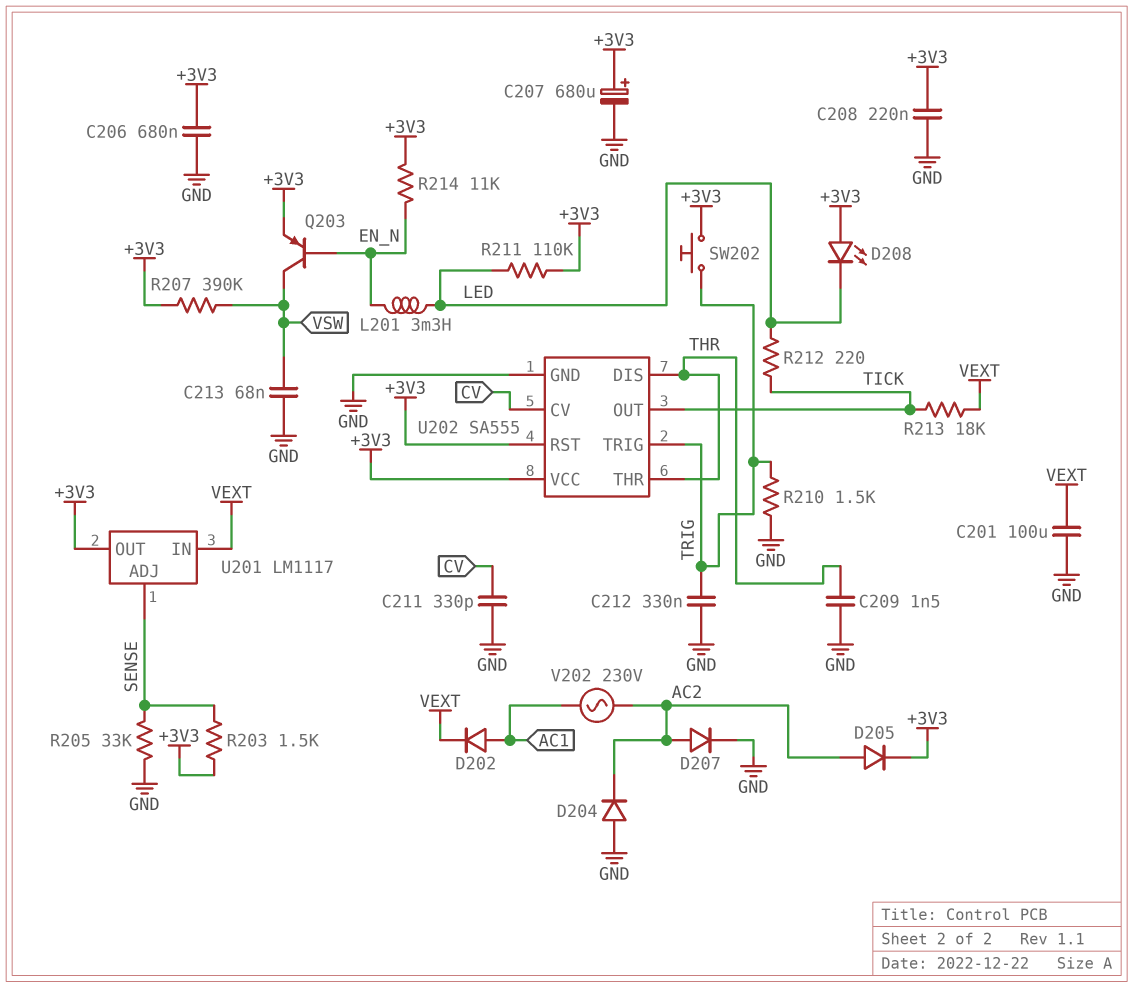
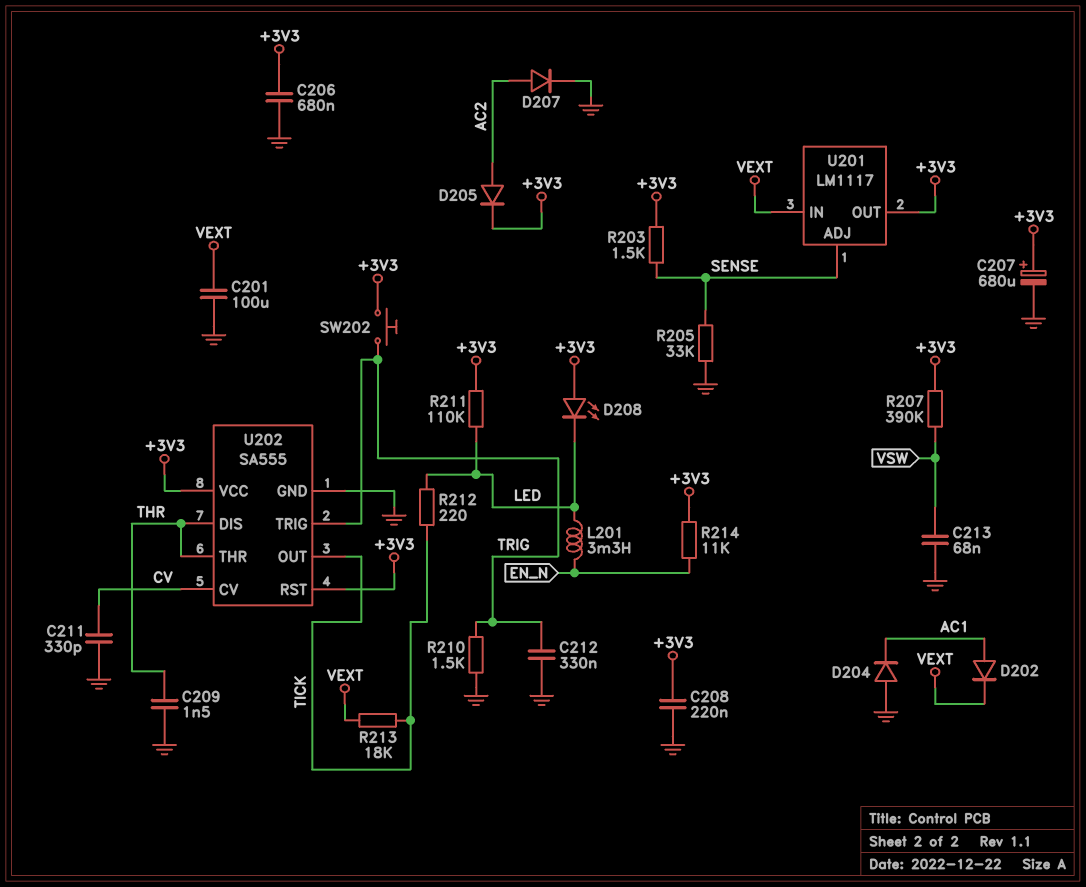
D204: diode (A GND, K AC2) -> diode (A GND, K AC1)
Q203: PNP (B EN_N, C VSW, E +3V3) -> none
V202: AC 230V (AC1, AC2) -> none

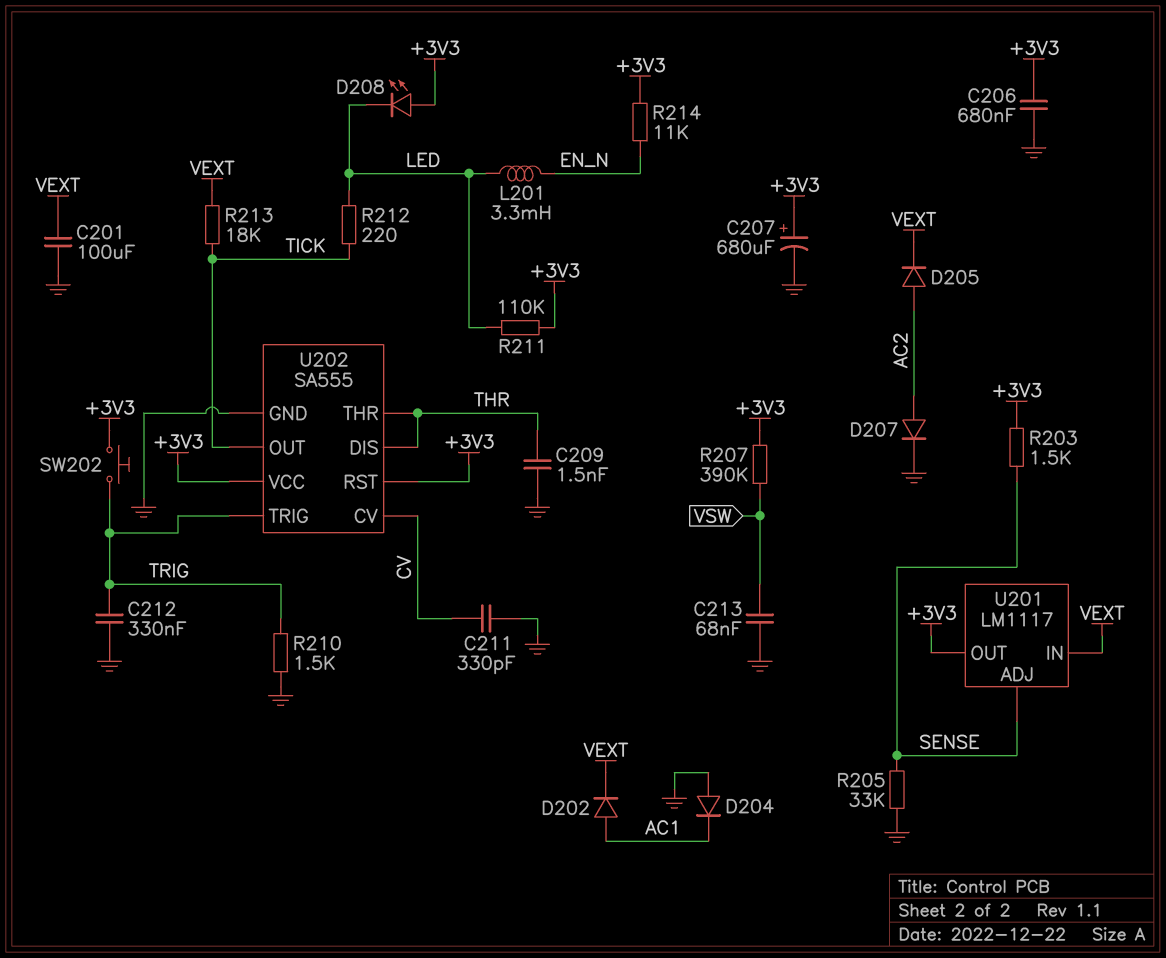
C208: 220nF (+3V3, GND) -> none
D205: diode (A AC2, K +3V3) -> diode (A AC2, K VEXT)

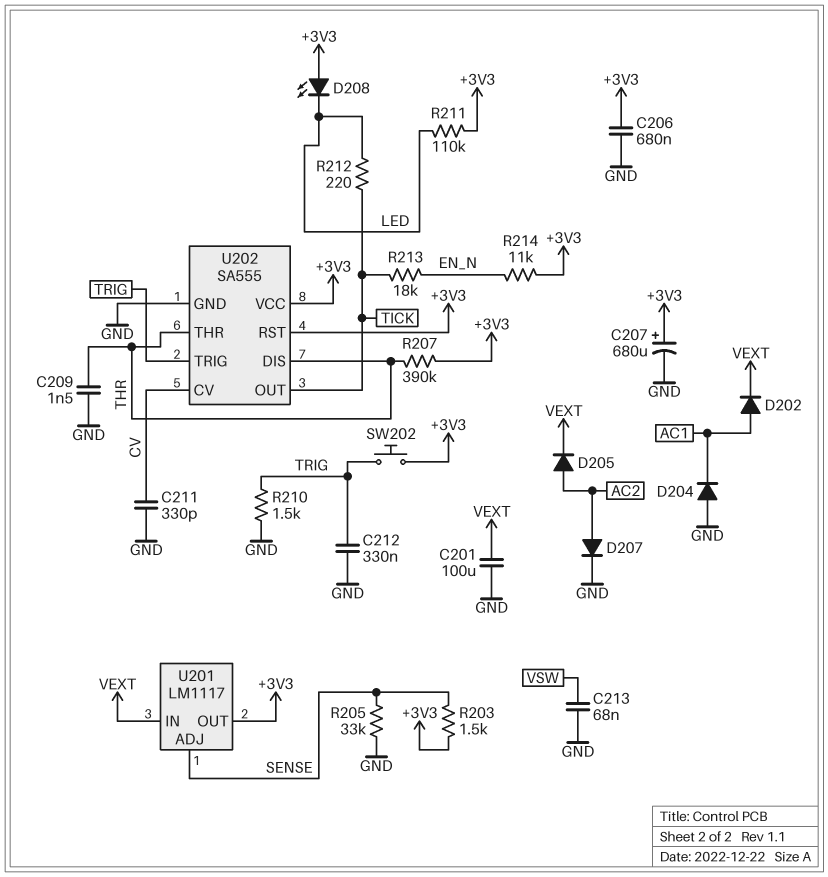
L201: 3.3mH (EN_N, LED) -> none
R207: 390k (+3V3, VSW) -> 390k (+3V3, THR)
R213: 18k (TICK, VEXT) -> 18k (EN_N, TICK)

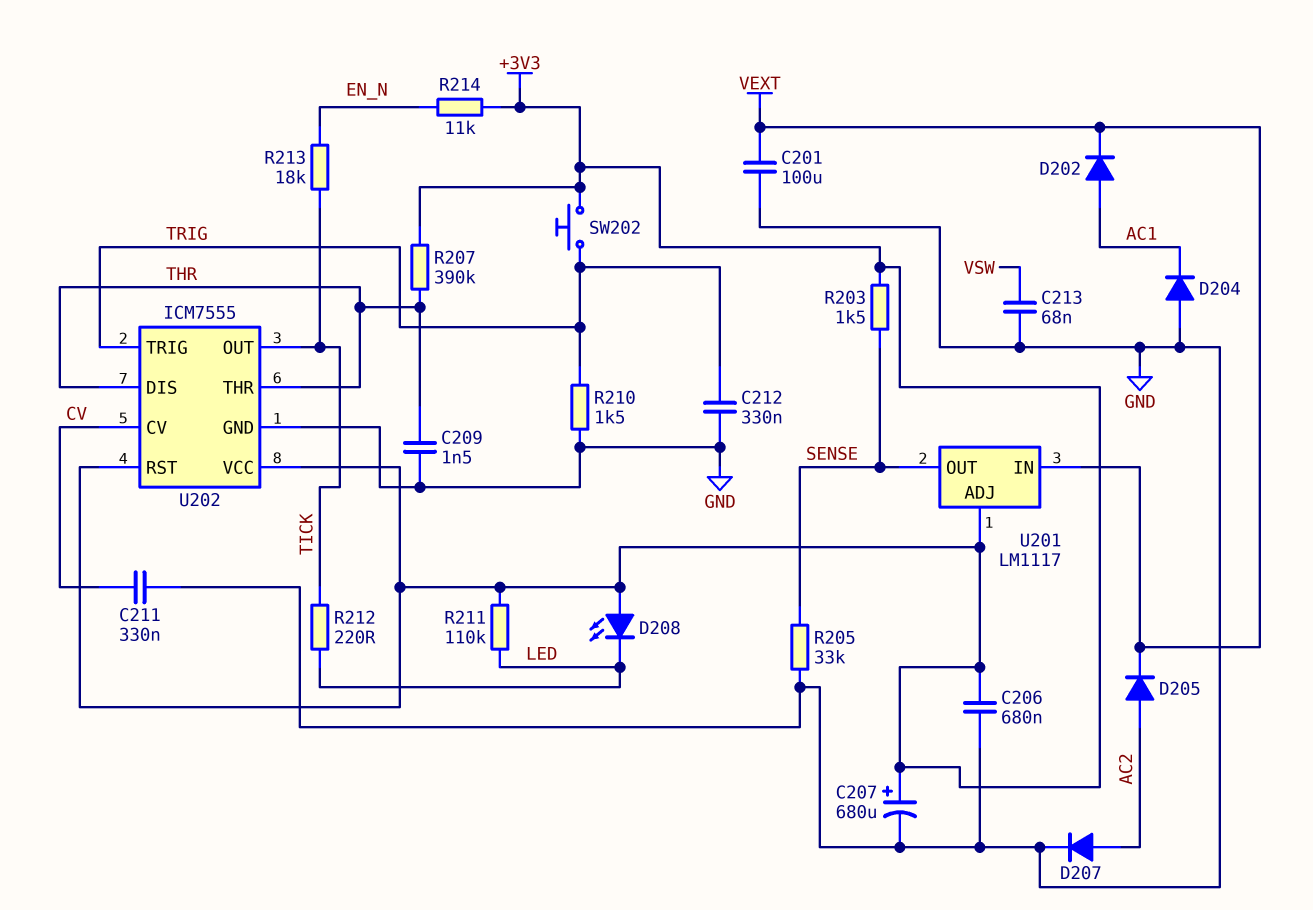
C211: 330pF (CV, GND) -> 330nF (CV, GND)
U201 pin ADJ: SENSE -> +3V3
U201 pin OUT: +3V3 -> SENSE
U202: SA555 -> ICM7555

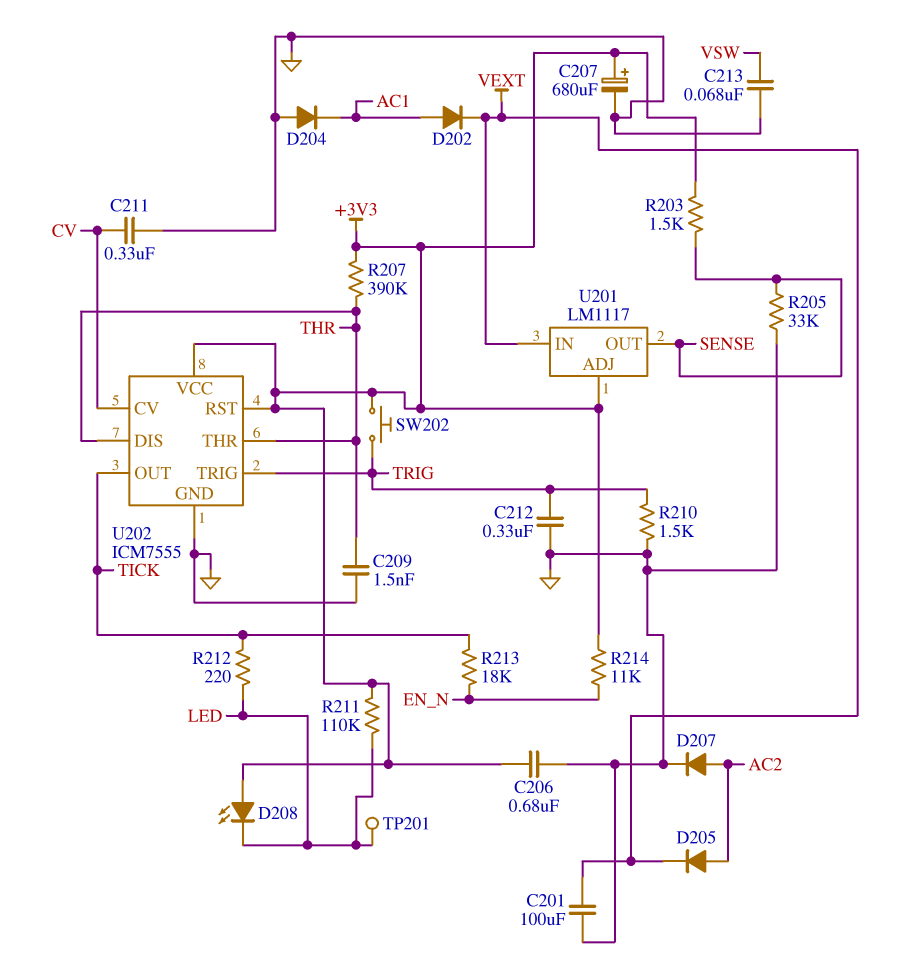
TP201: none -> test point (LED)

